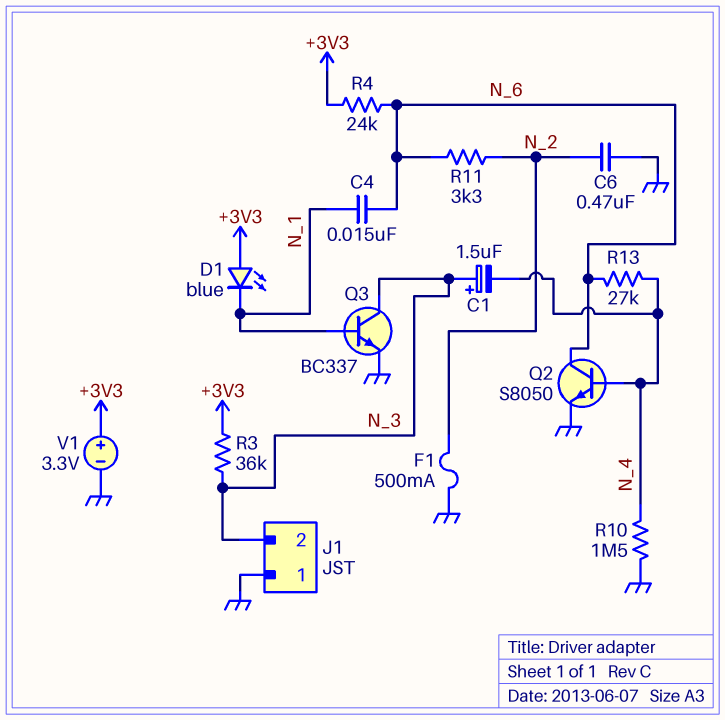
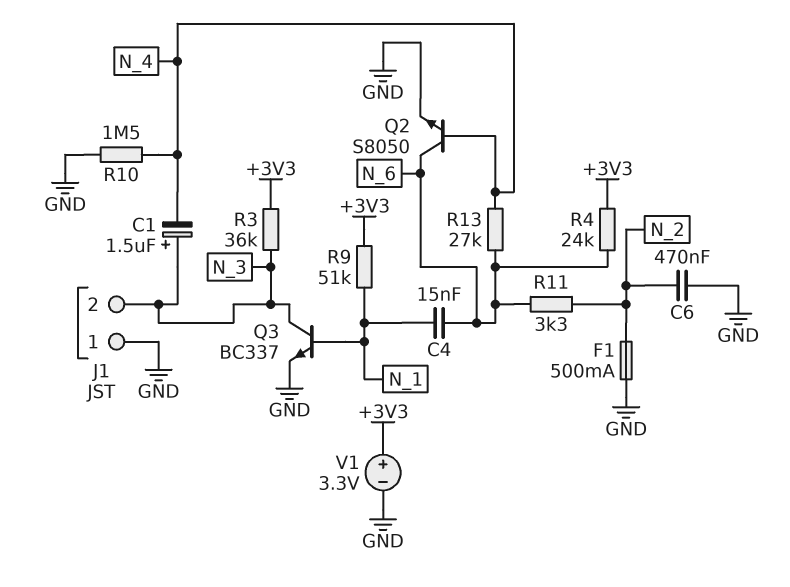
D1: LED blue (A +3V3, K N_1) -> none
R9: none -> 51k (+3V3, N_1)

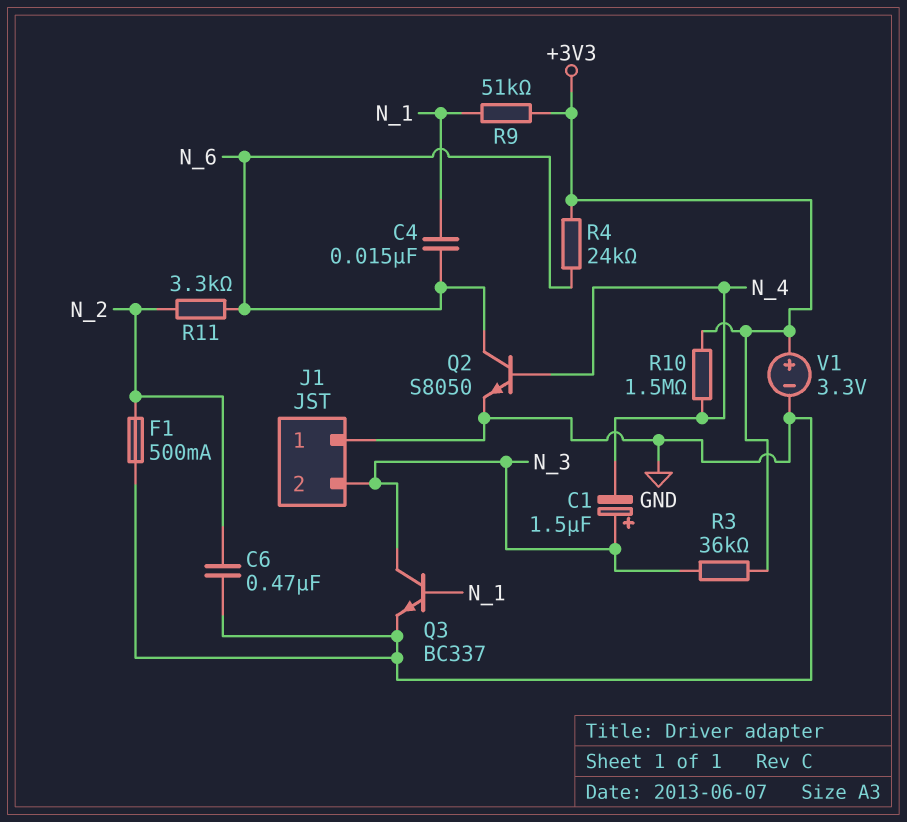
R10: 1.5M (GND, N_4) -> 1.5M (+3V3, N_4)
R13: 27k (N_4, N_6) -> none

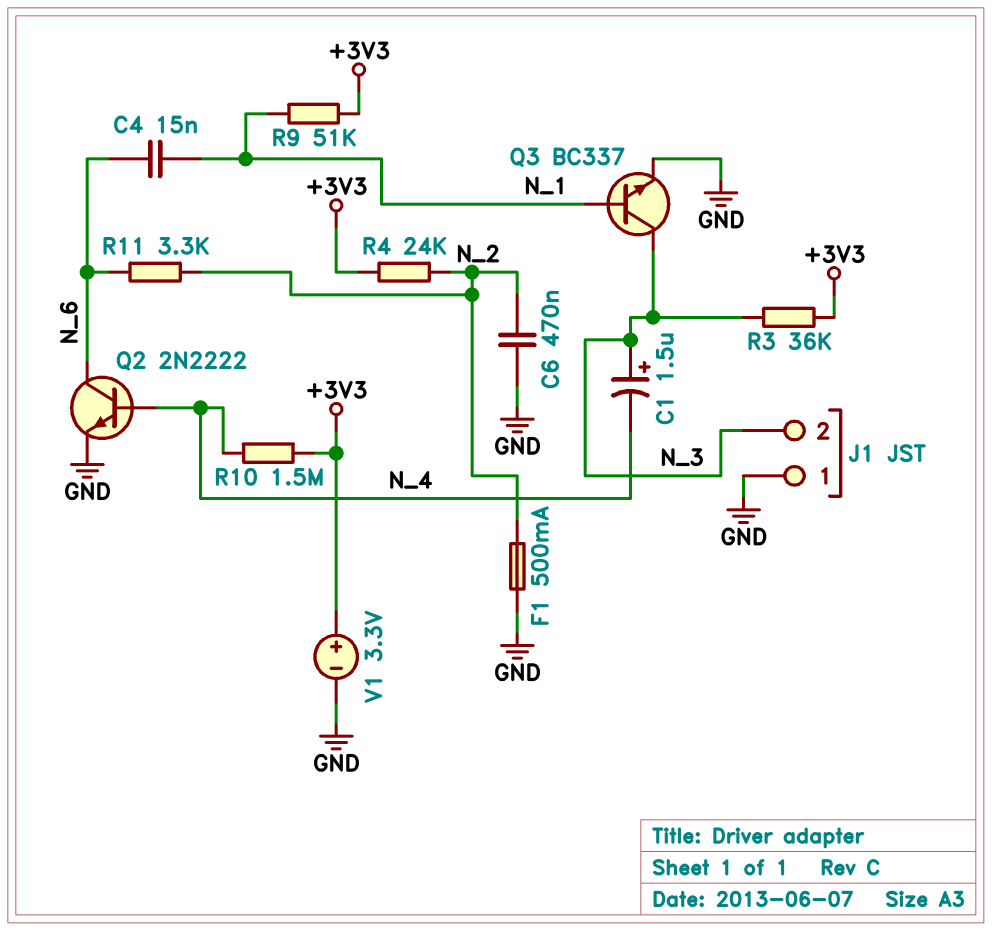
Q2: NPN S8050 (B N_4, C N_6, E GND) -> NPN 2N2222 (B N_4, C N_6, E GND)
R4: 24k (+3V3, N_6) -> 24k (+3V3, N_2)

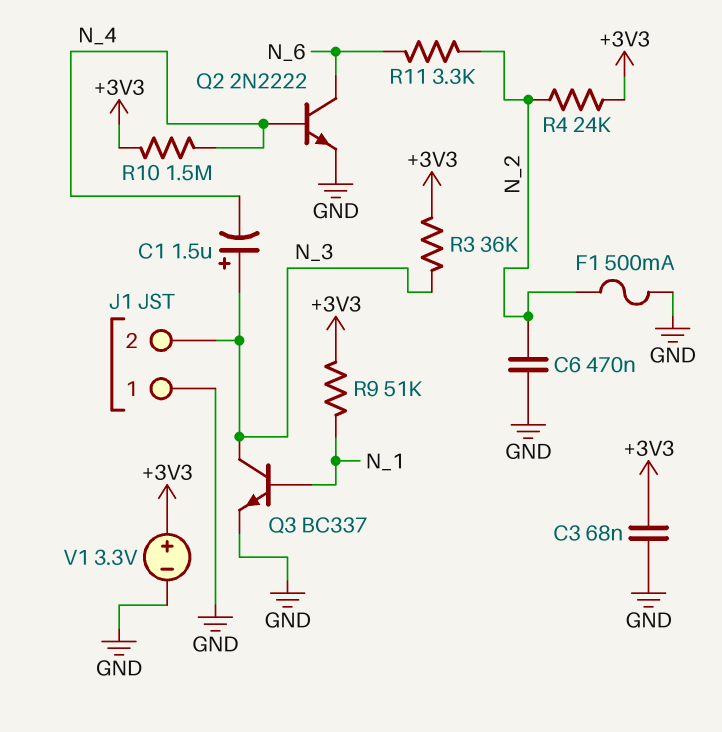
C3: none -> 68nF (+3V3, GND)
C4: 15nF (N_1, N_6) -> none

